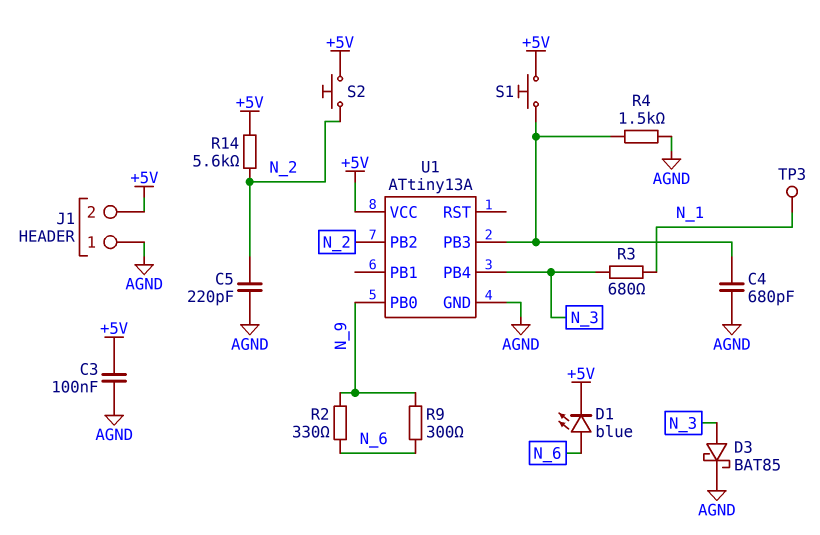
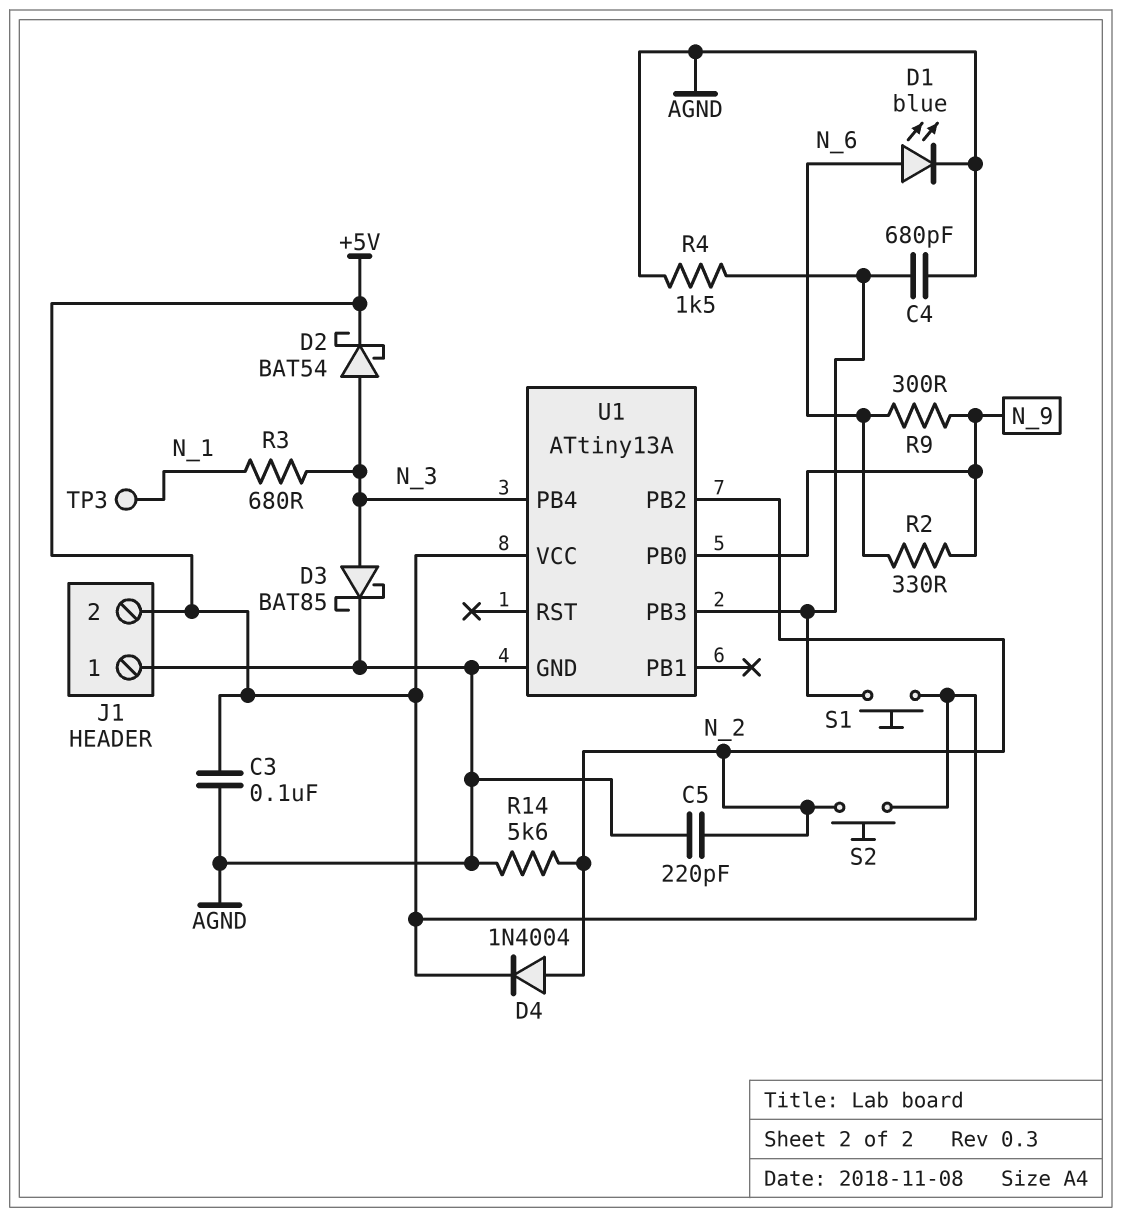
D1: LED blue (A N_6, K +5V) -> LED blue (A N_6, K AGND)
D2: none -> schottky BAT54 (A N_3, K +5V)
D4: none -> diode 1N4004 (A N_2, K +5V)
R14: 5.6k (+5V, N_2) -> 5.6k (AGND, N_2)

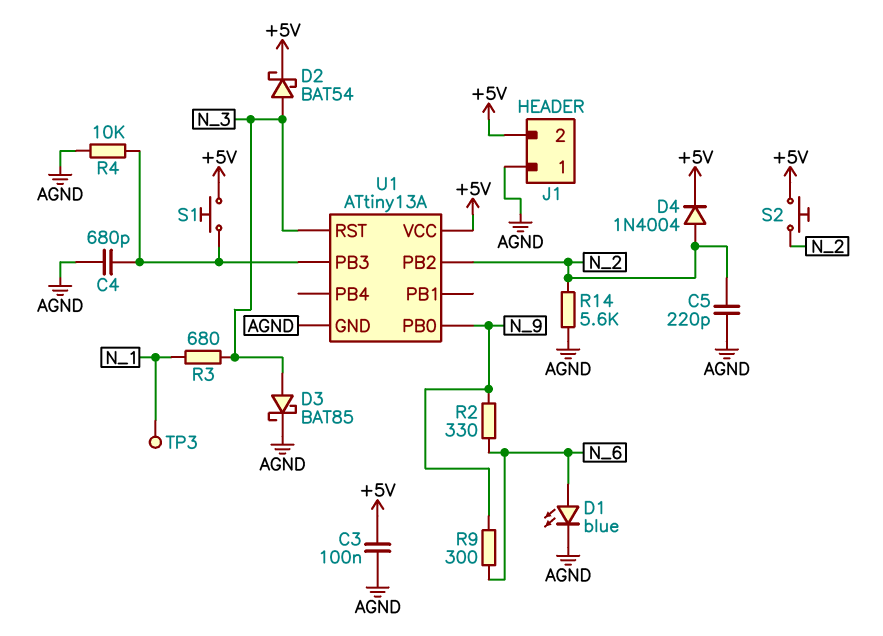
R4: 1.5k (AGND, U1/PB3) -> 10k (AGND, U1/PB3)
U1 pin PB4: N_3 -> none
U1 pin RST: none -> N_3

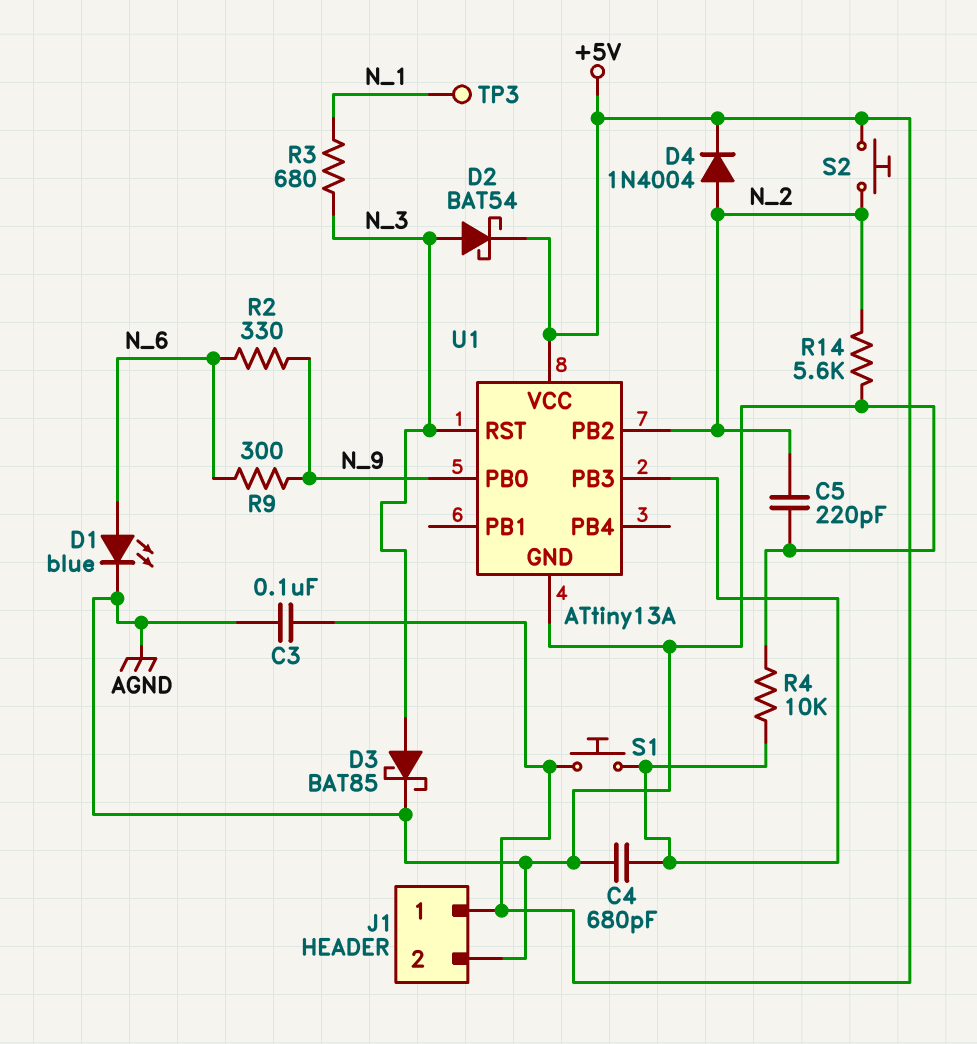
J1 pin 1: AGND -> +5V
J1 pin 2: +5V -> AGND

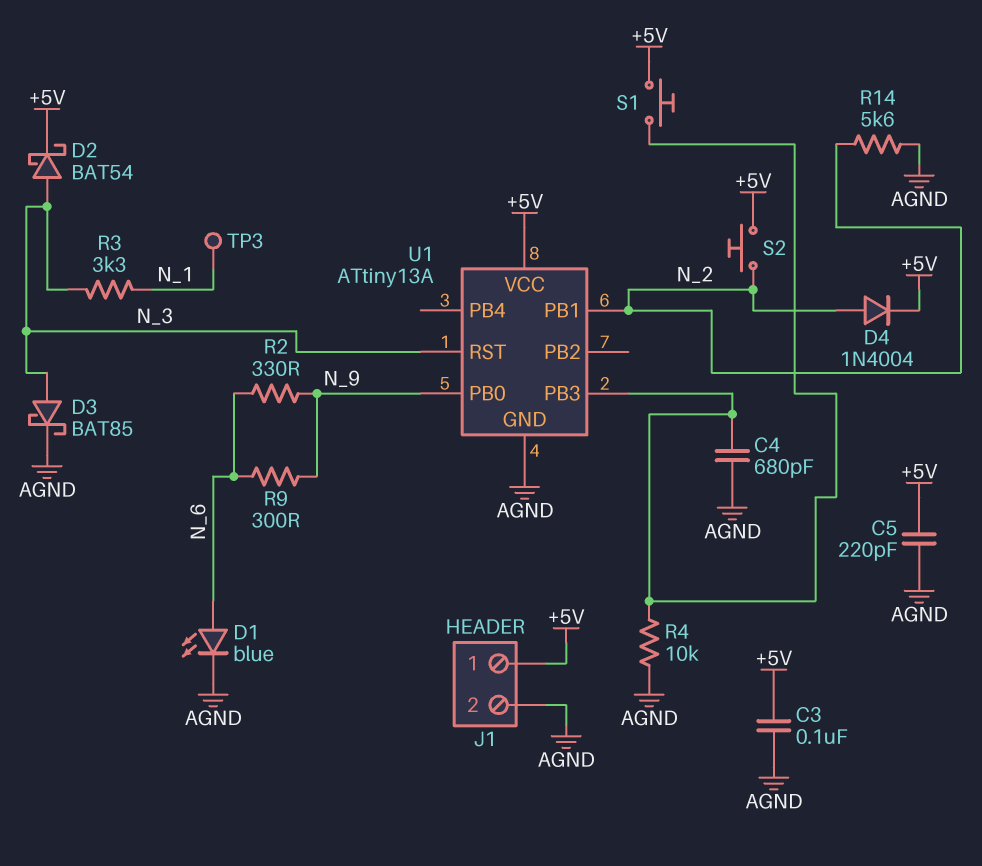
C5: 220pF (AGND, N_2) -> 220pF (+5V, AGND)
R3: 680 (N_1, N_3) -> 3.3k (N_1, N_3)
U1 pin PB1: none -> N_2
U1 pin PB2: N_2 -> none

